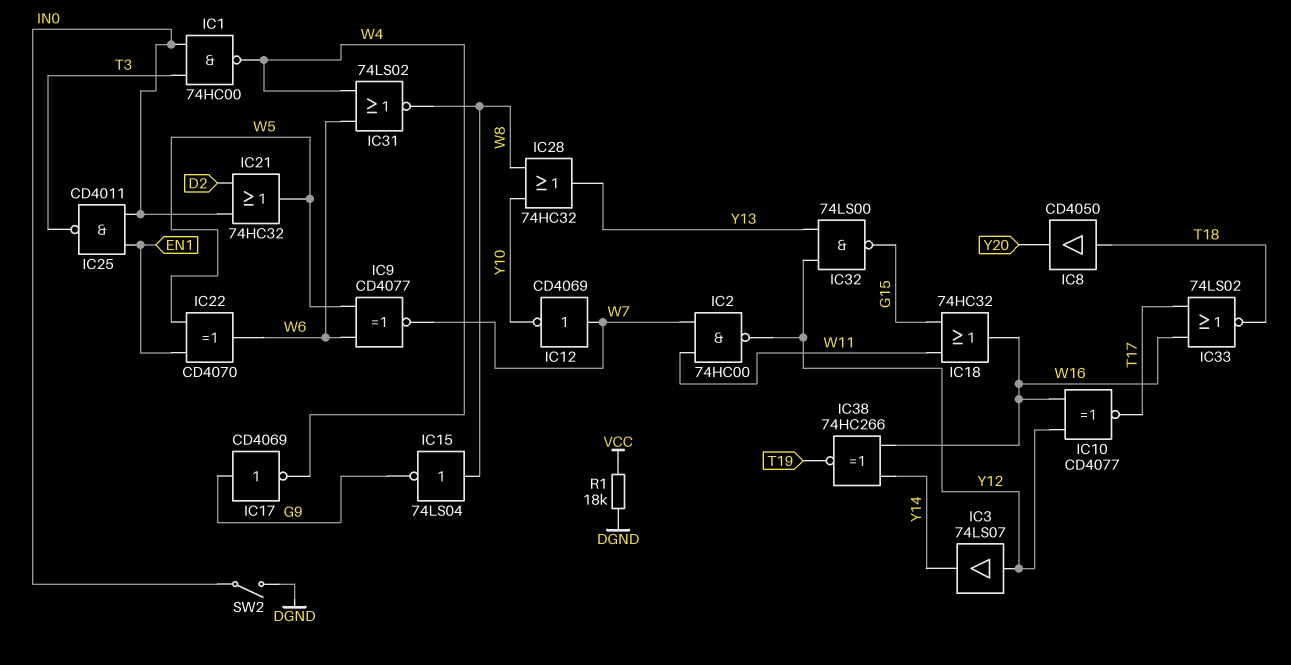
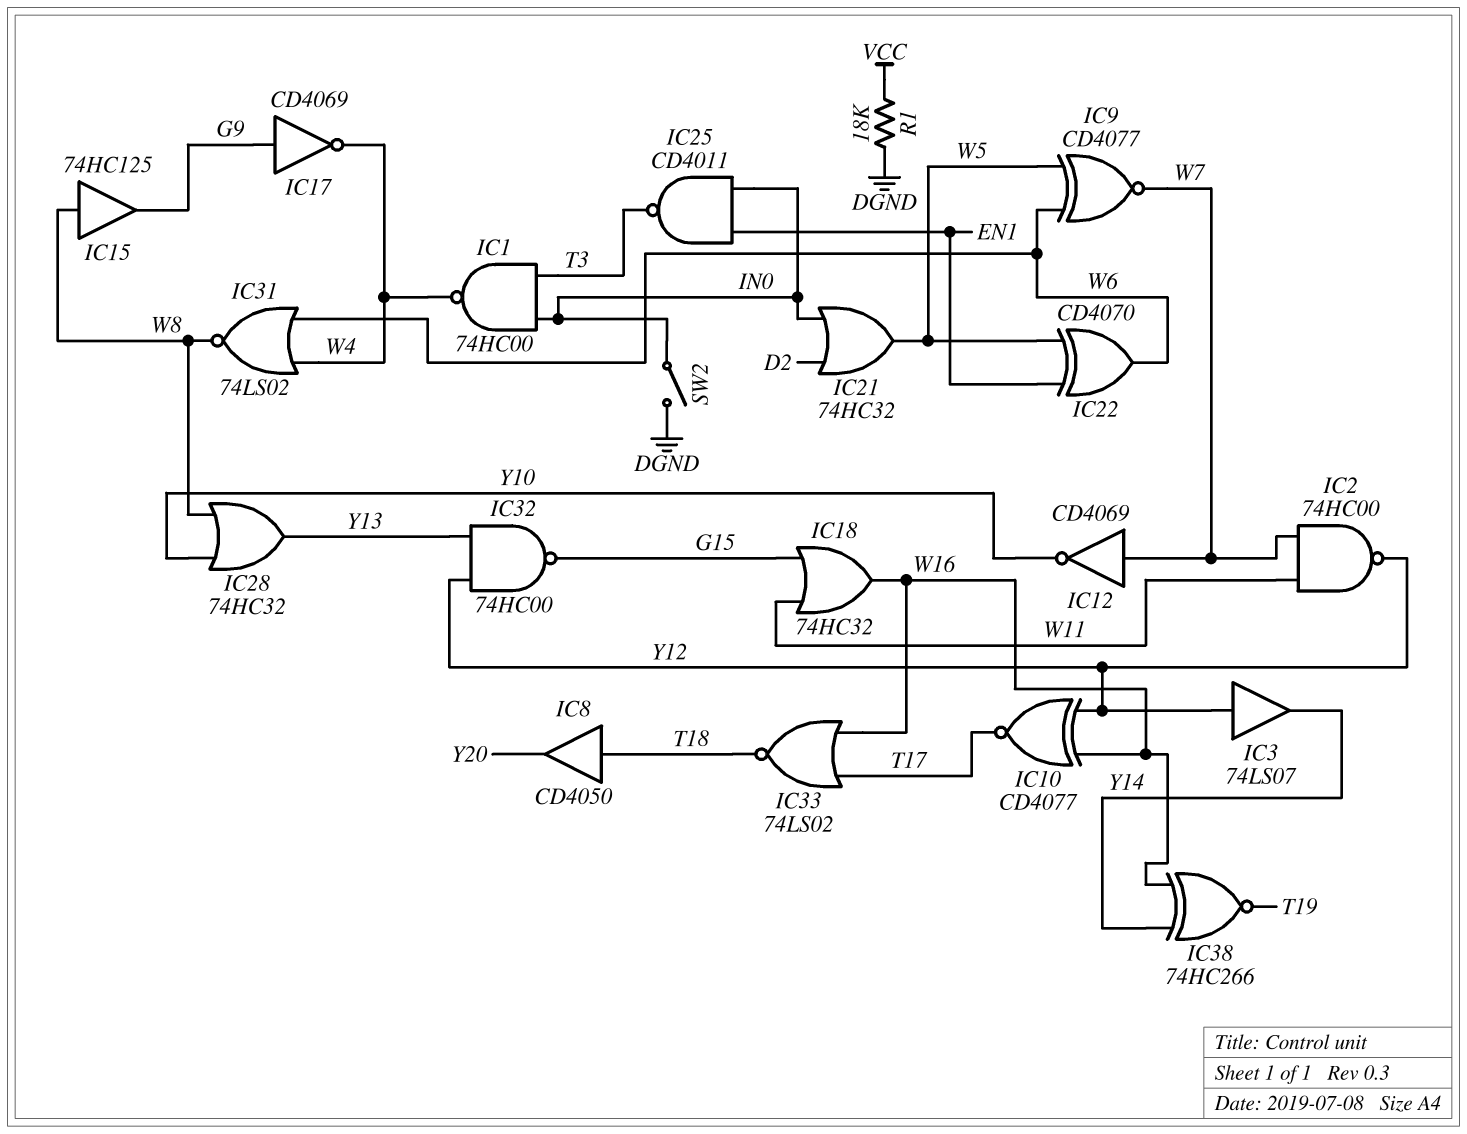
IC15: NOT 74LS04 (in W8, out G9) -> buffer 74HC125 (in W8, out G9)
IC32: NAND 74LS00 (in Y12, in Y13, out G15) -> NAND 74HC00 (in Y12, in Y13, out G15)

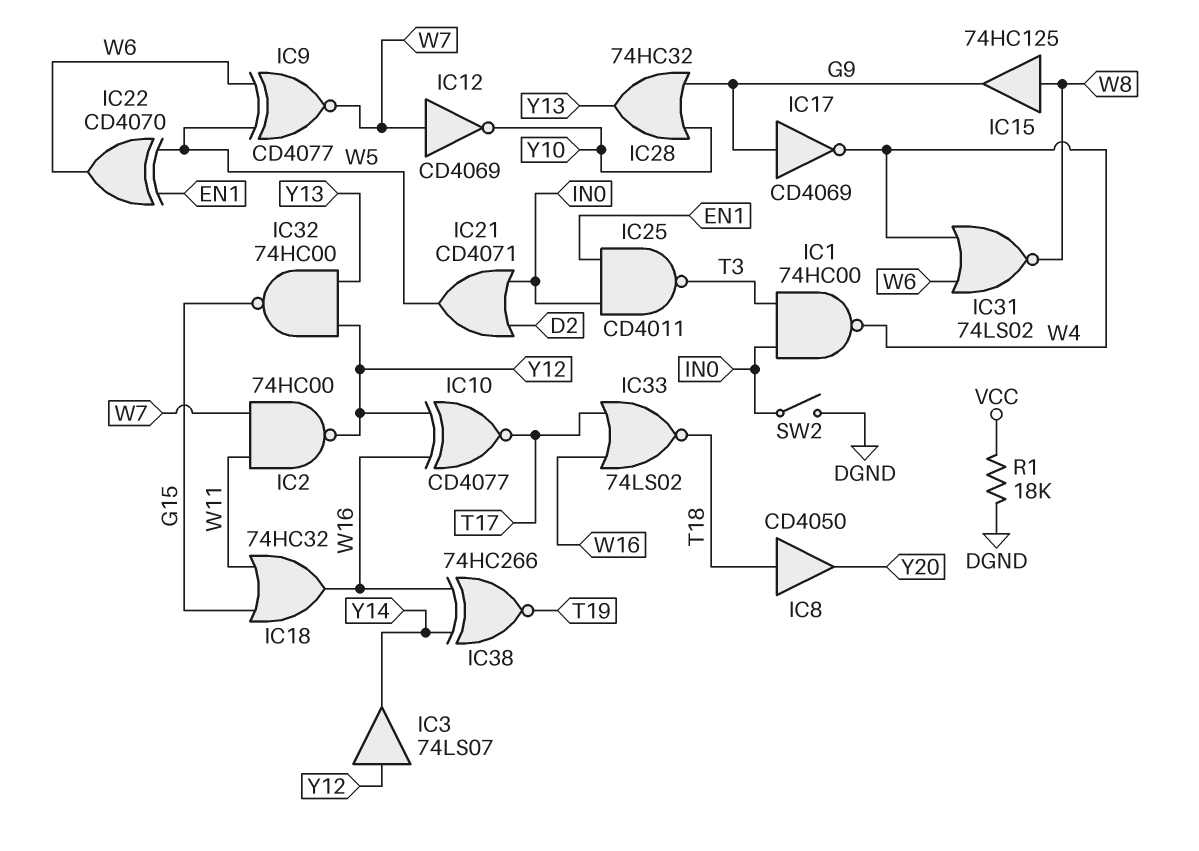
IC21: OR 74HC32 (in D2, in IN0, out W5) -> OR CD4071 (in D2, in IN0, out W5)
IC28: OR 74HC32 (in W8, in Y10, out Y13) -> OR 74HC32 (in G9, in Y10, out Y13)

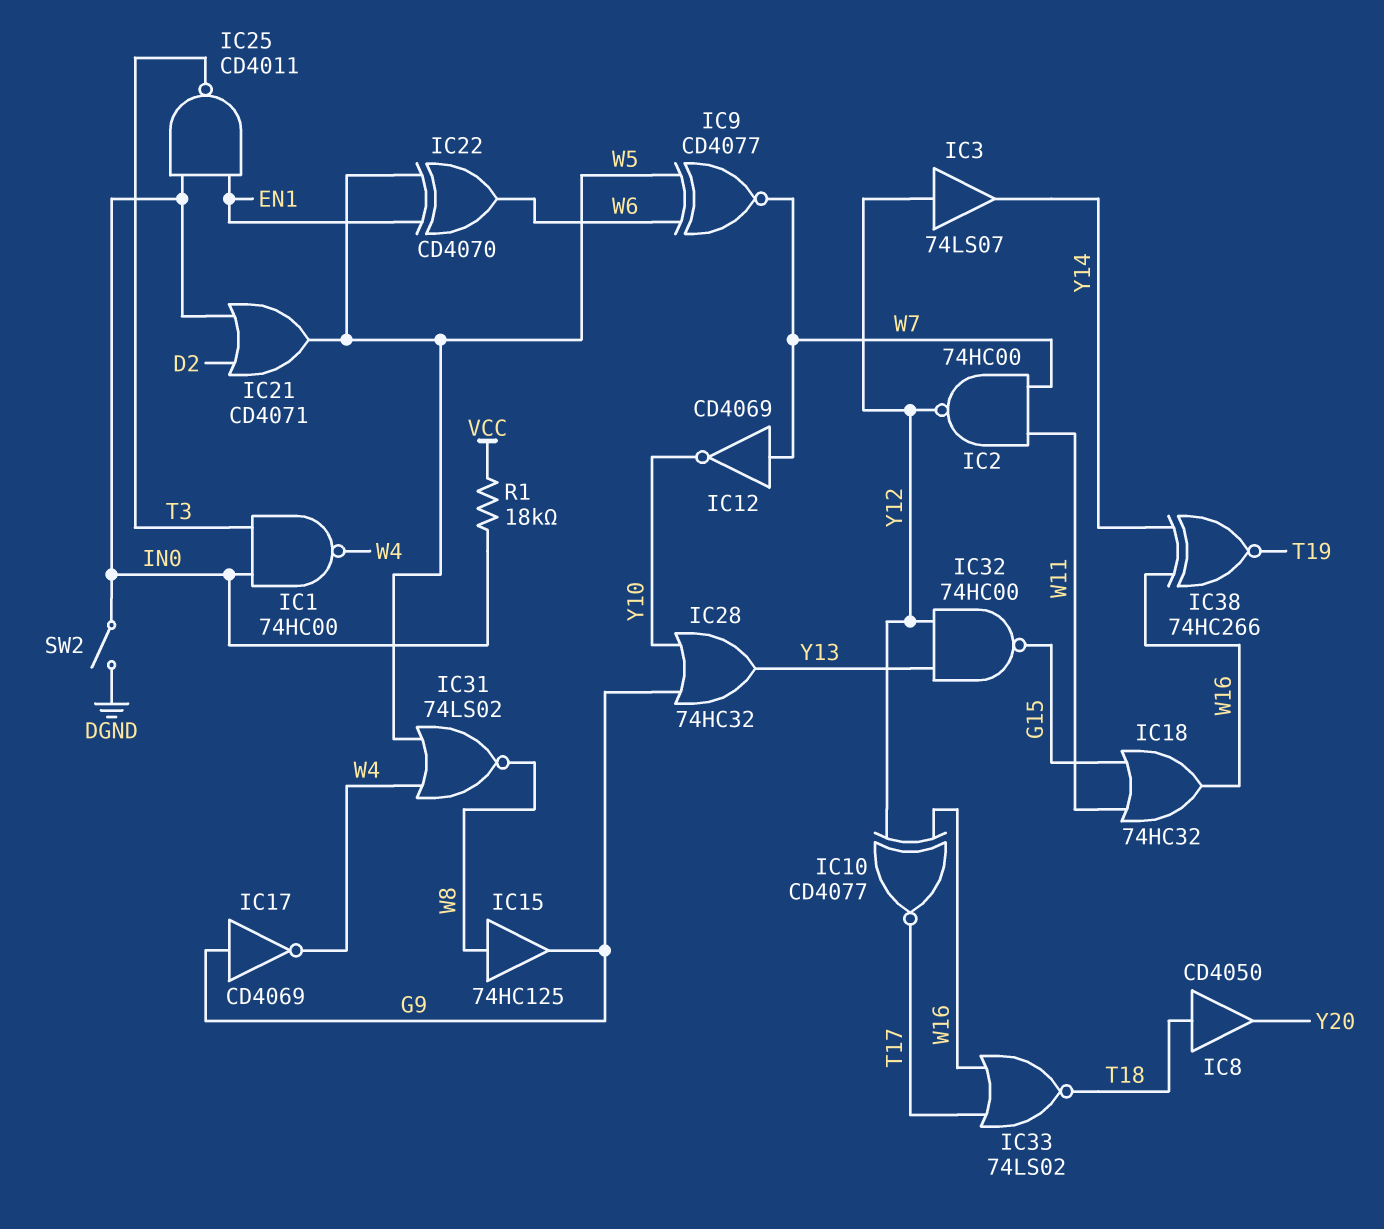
IC31: NOR 74LS02 (in W4, in W6, out W8) -> NOR 74LS02 (in W4, in W5, out W8)
R1: 18k (DGND, VCC) -> 18k (IN0, VCC)

